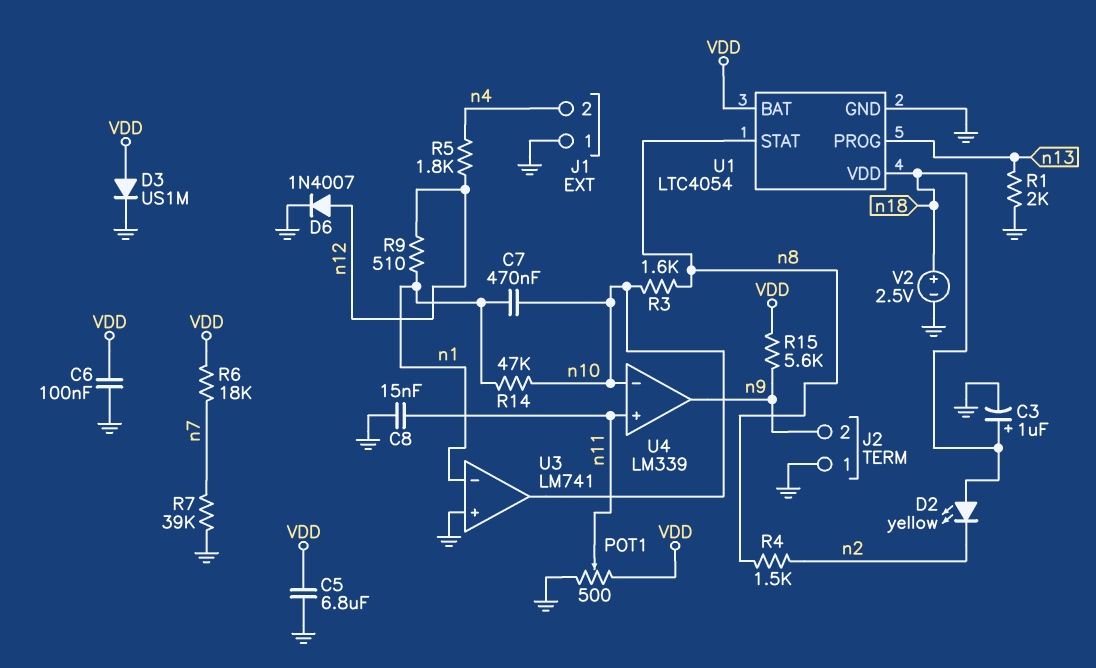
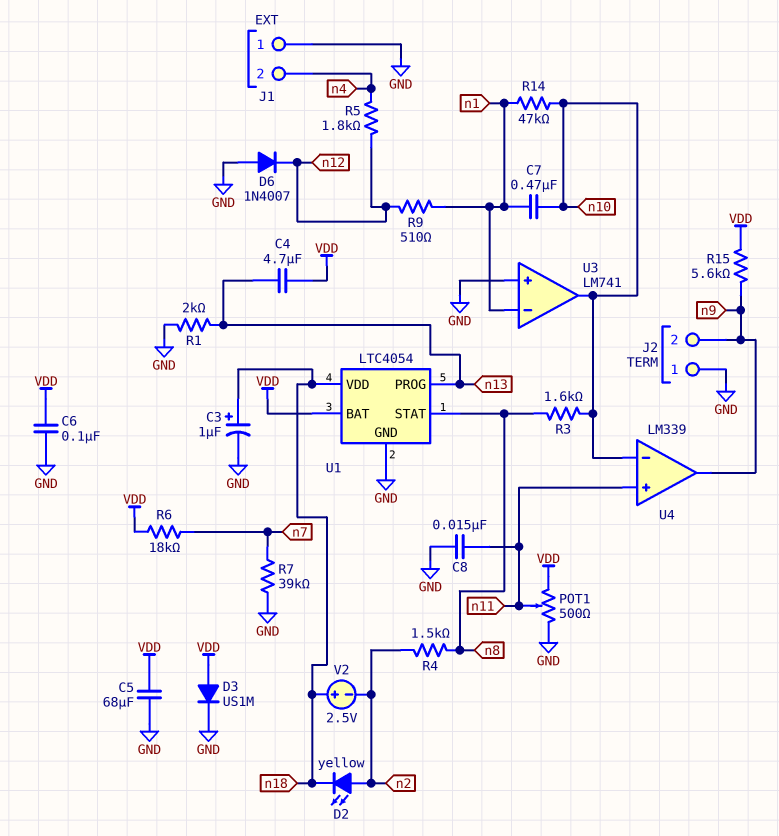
C4: none -> 4.7uF (VDD, n13)
C5: 6.8uF (GND, VDD) -> 68uF (GND, VDD)
D2: LED yellow (A n18, K n2) -> LED yellow (A n2, K n18)
D6: diode 1N4007 (A n12, K GND) -> diode 1N4007 (A GND, K n12)
V2: 2.5V (plus n18, minus GND) -> 2.5V (plus n18, minus n2)

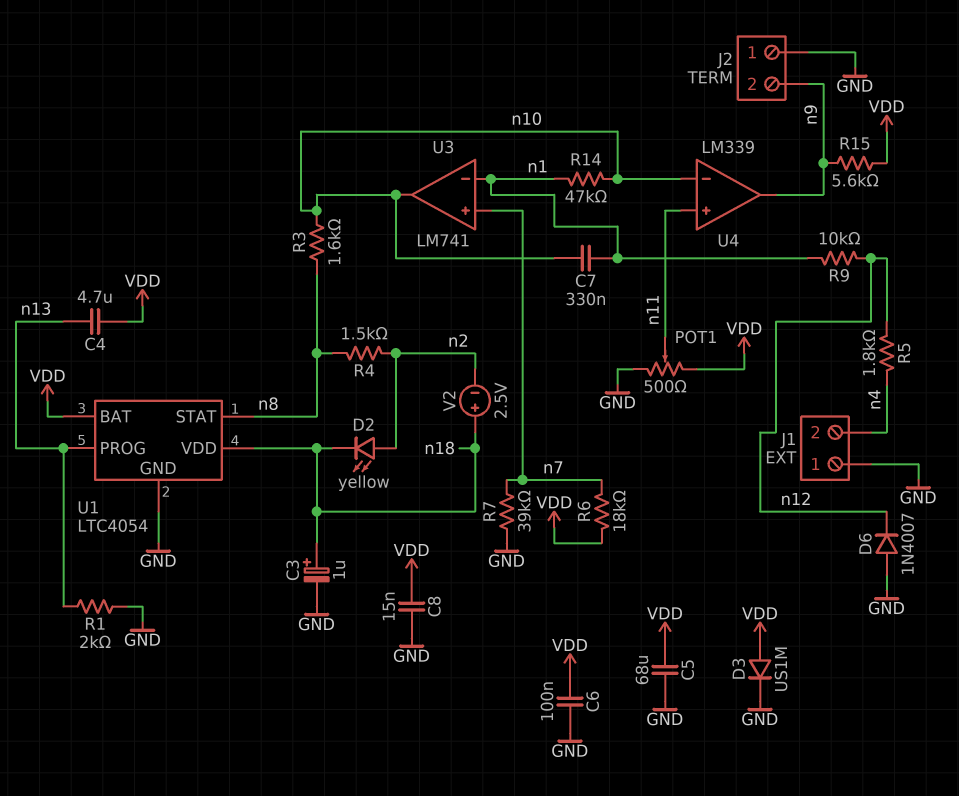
C7: 470nF (n1, n10) -> 330nF (n1, n10)
C8: 15nF (GND, n11) -> 15nF (GND, VDD)
R9: 510 (n1, n12) -> 10k (n1, n12)
U3 pin in+: GND -> n7

